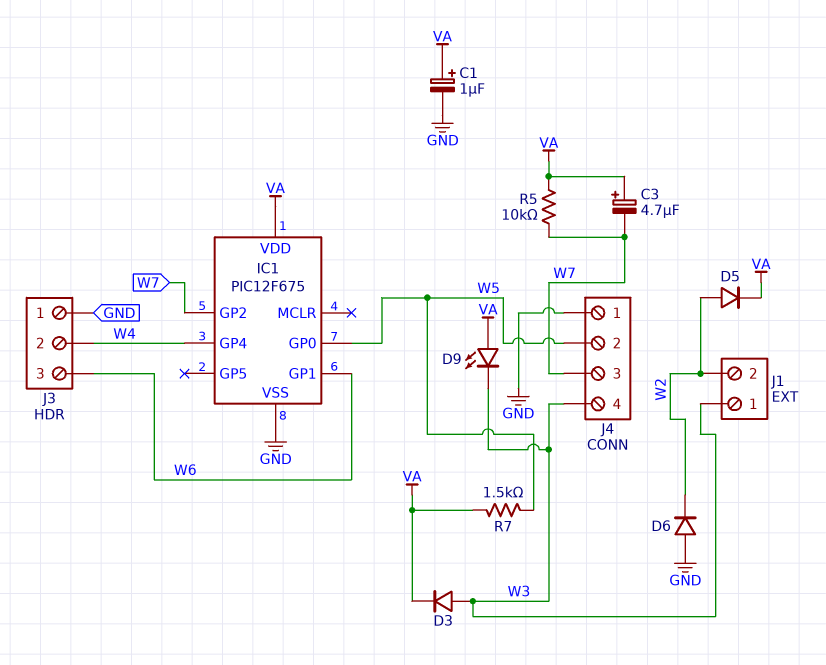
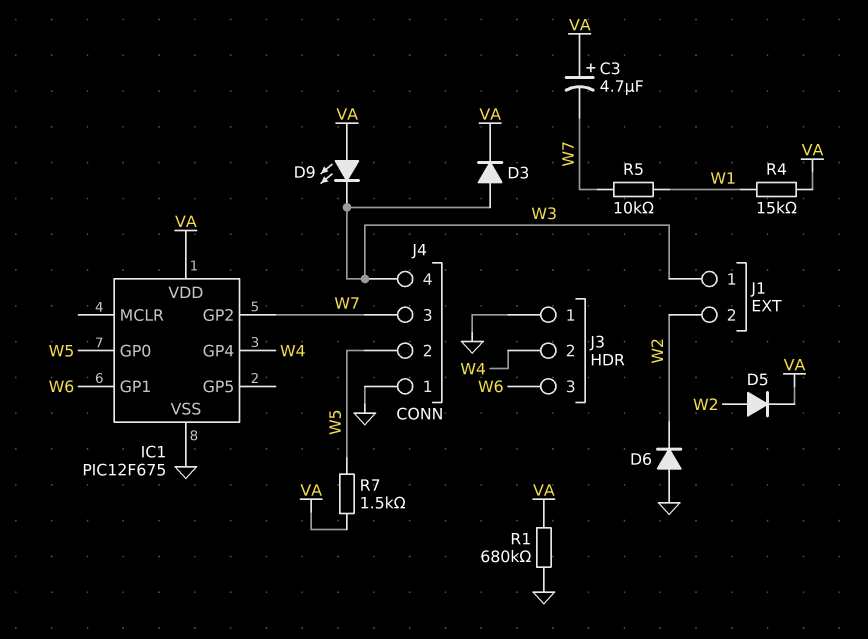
C1: 1uF (plus VA, minus GND) -> none
R1: none -> 680k (GND, VA)
R4: none -> 15k (VA, W1)
R5: 10k (VA, W7) -> 10k (W1, W7)

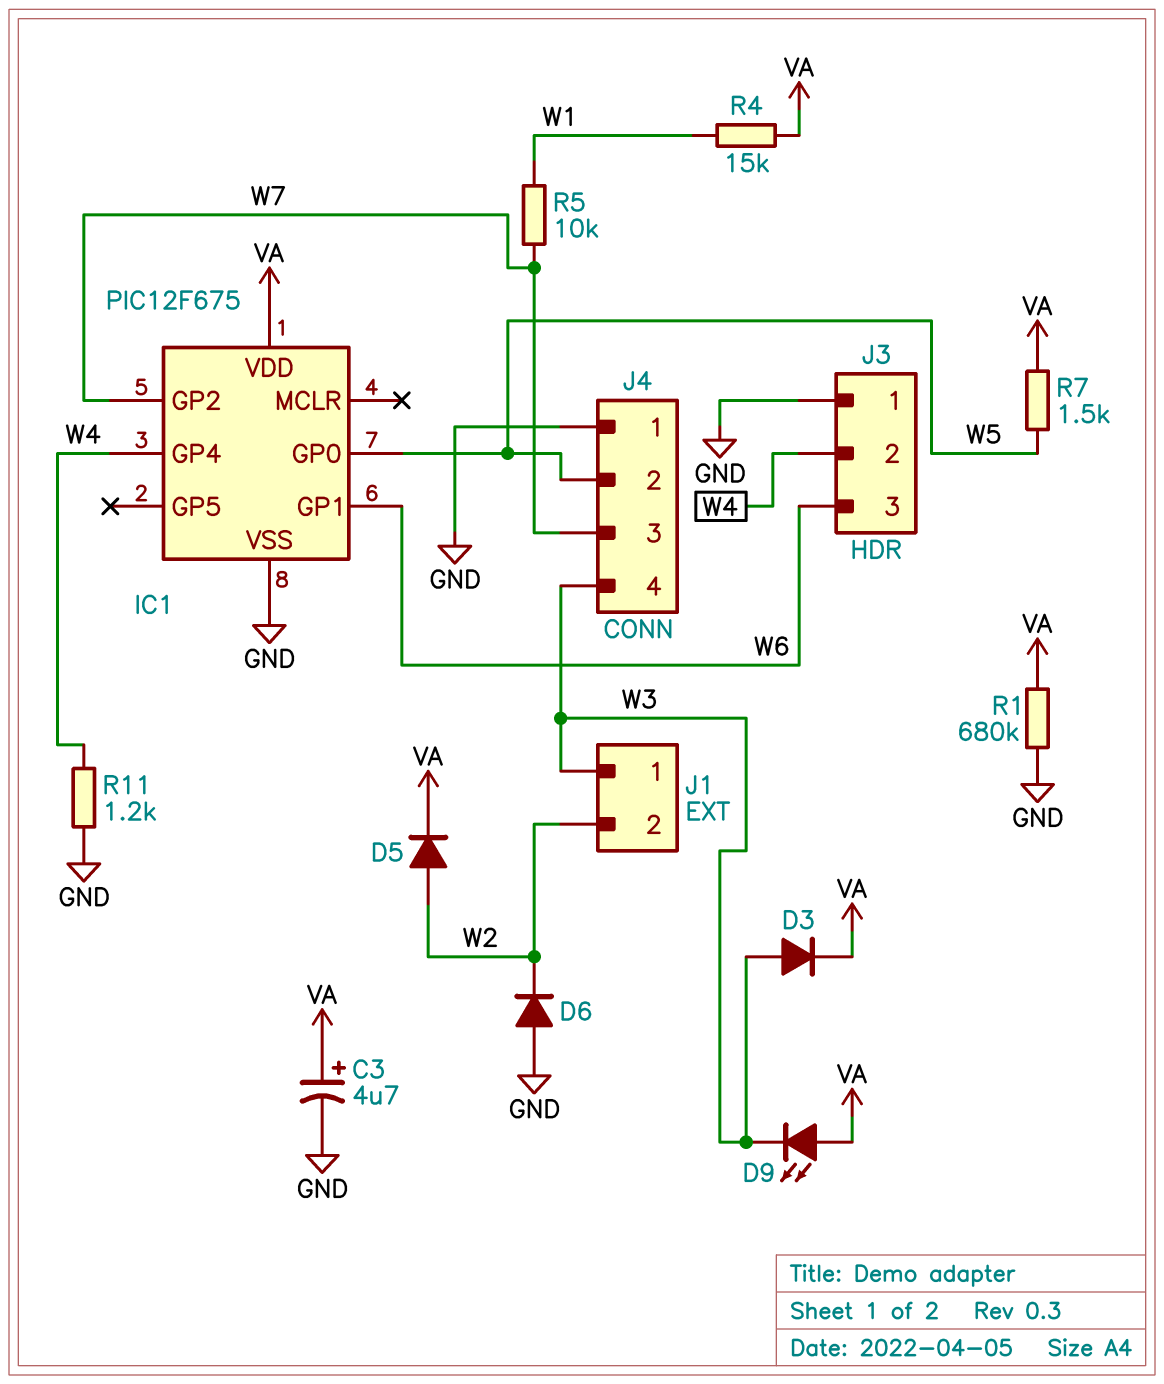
C3: 4.7uF (plus VA, minus W7) -> 4.7uF (plus VA, minus GND)
R11: none -> 1.2k (GND, W4)

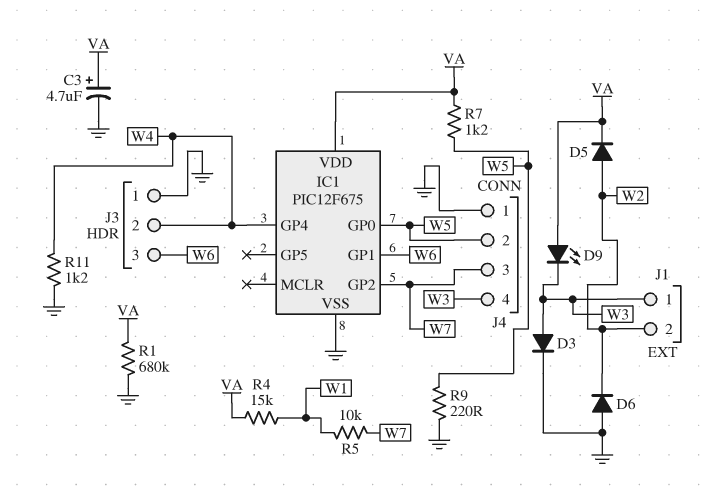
D3: diode (A W3, K VA) -> diode (A W3, K GND)
R7: 1.5k (VA, W5) -> 1.2k (VA, W5)
R9: none -> 220 (GND, W5)

